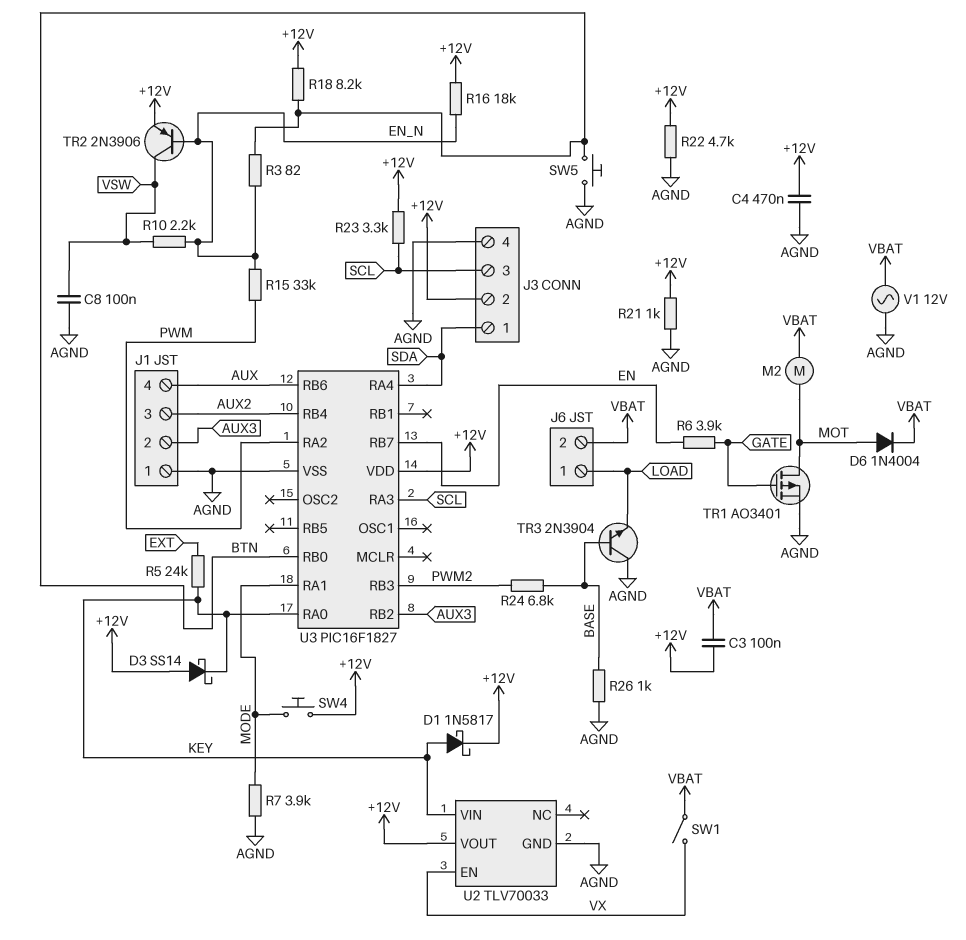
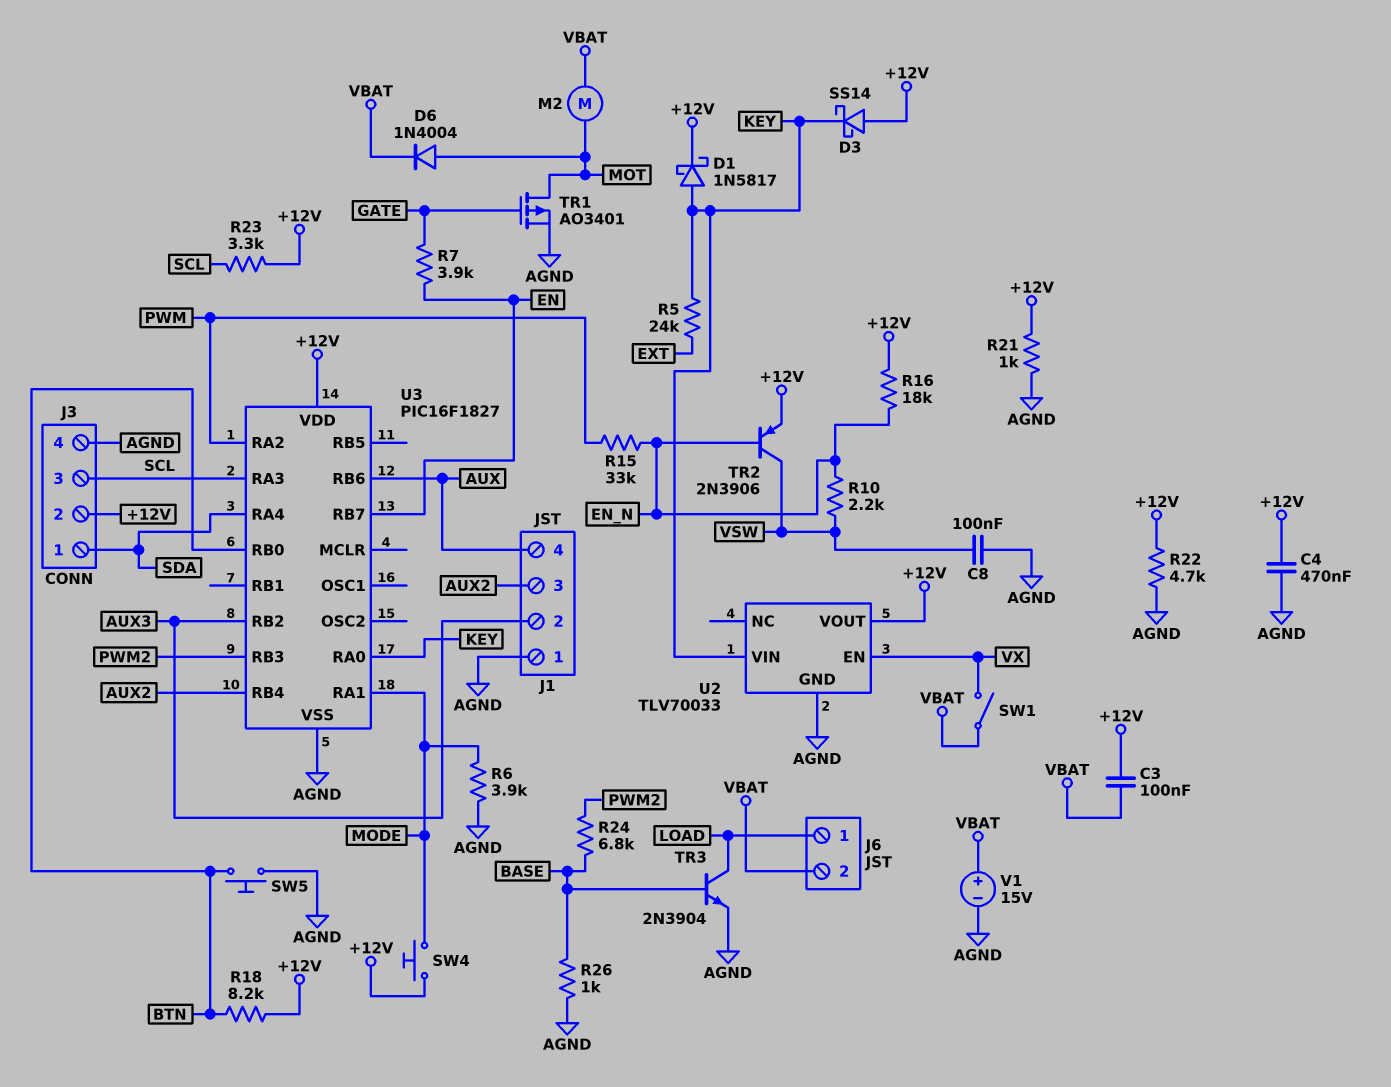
R3: 82 (BTN, EN_N) -> none
R6: 3.9k (EN, GATE) -> 3.9k (AGND, MODE)
R7: 3.9k (AGND, MODE) -> 3.9k (EN, GATE)
TR3: NPN 2N3904 (B BASE, C AGND, E LOAD) -> NPN 2N3904 (B BASE, C LOAD, E AGND)
V1: AC 12V (AGND, VBAT) -> 15V (plus VBAT, minus AGND)

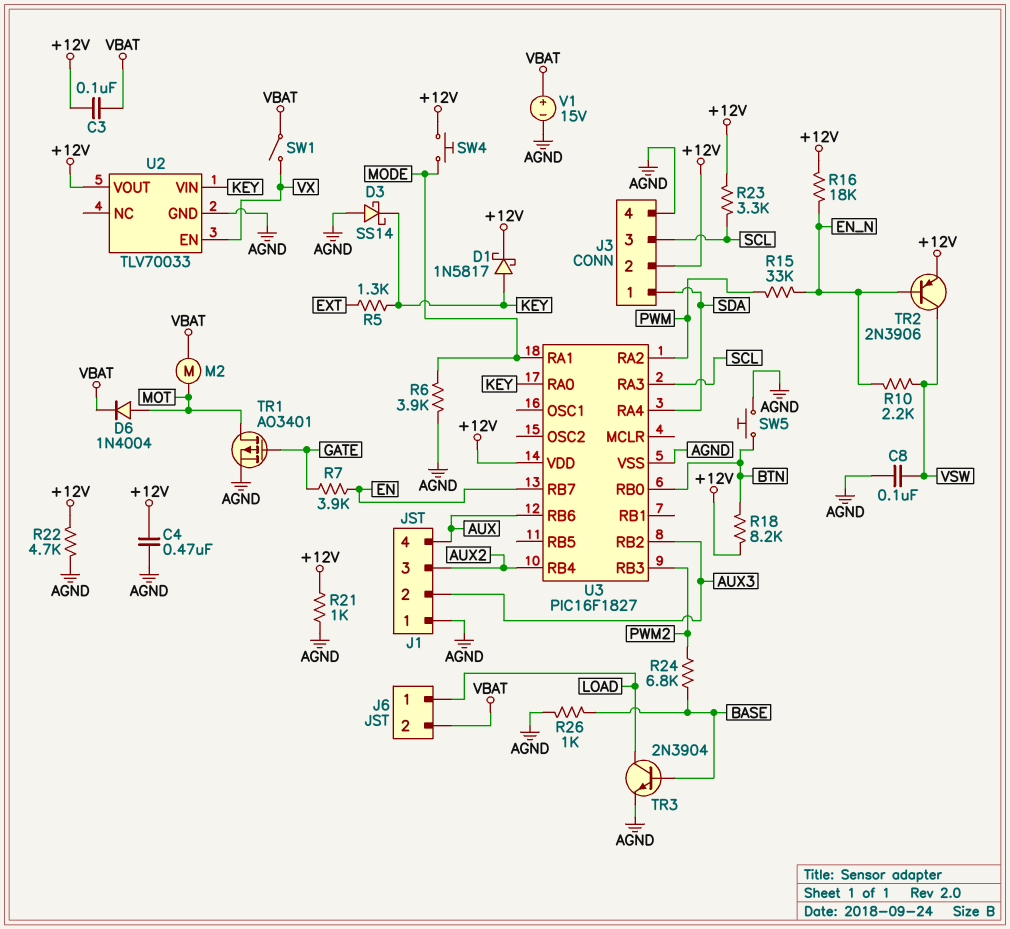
D3: schottky SS14 (A +12V, K KEY) -> schottky SS14 (A AGND, K KEY)
R5: 24k (EXT, KEY) -> 1.3k (EXT, KEY)

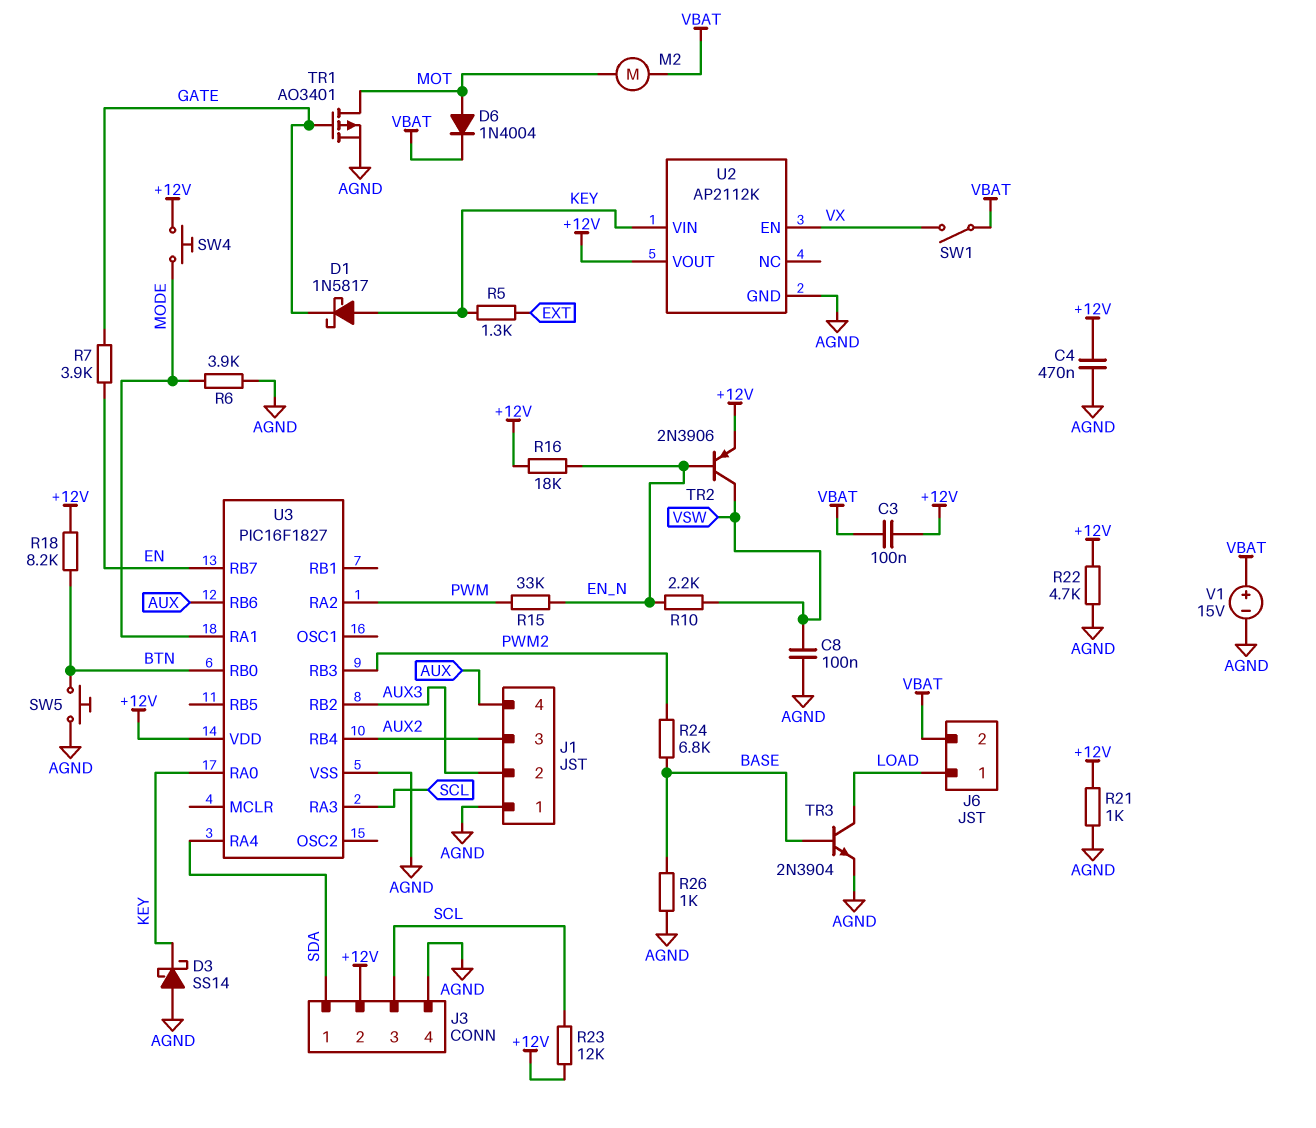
D1: schottky 1N5817 (A KEY, K +12V) -> schottky 1N5817 (A KEY, K GATE)
R23: 3.3k (+12V, SCL) -> 12k (+12V, SCL)
U2: TLV70033 -> AP2112K

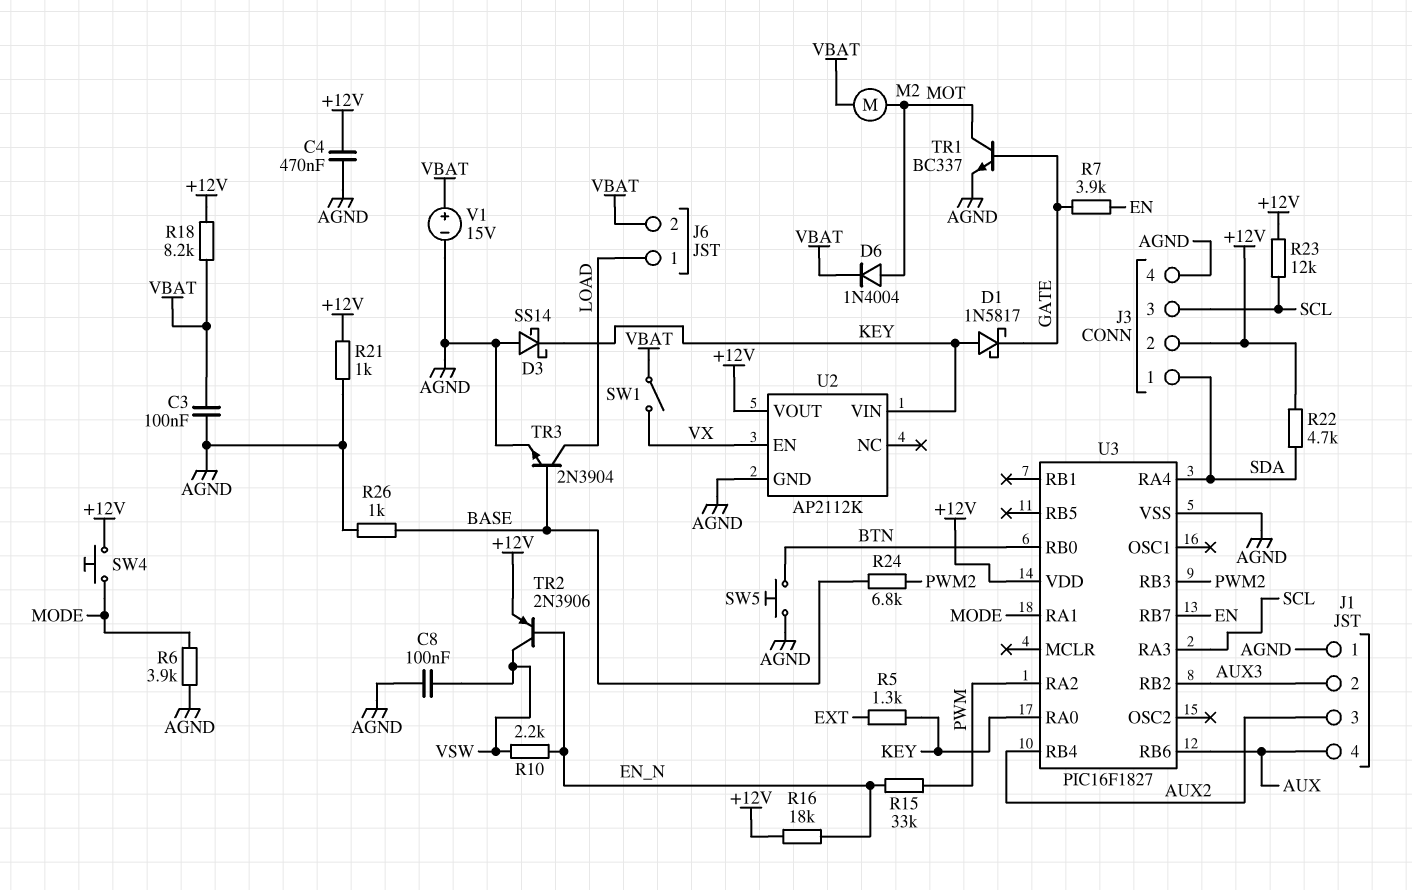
C3: 100nF (+12V, VBAT) -> 100nF (AGND, VBAT)
R18: 8.2k (+12V, BTN) -> 8.2k (+12V, VBAT)
R22: 4.7k (+12V, AGND) -> 4.7k (+12V, SDA)
TR1: PMOS AO3401 (G GATE, D MOT, S AGND) -> NPN BC337 (B GATE, C MOT, E AGND)

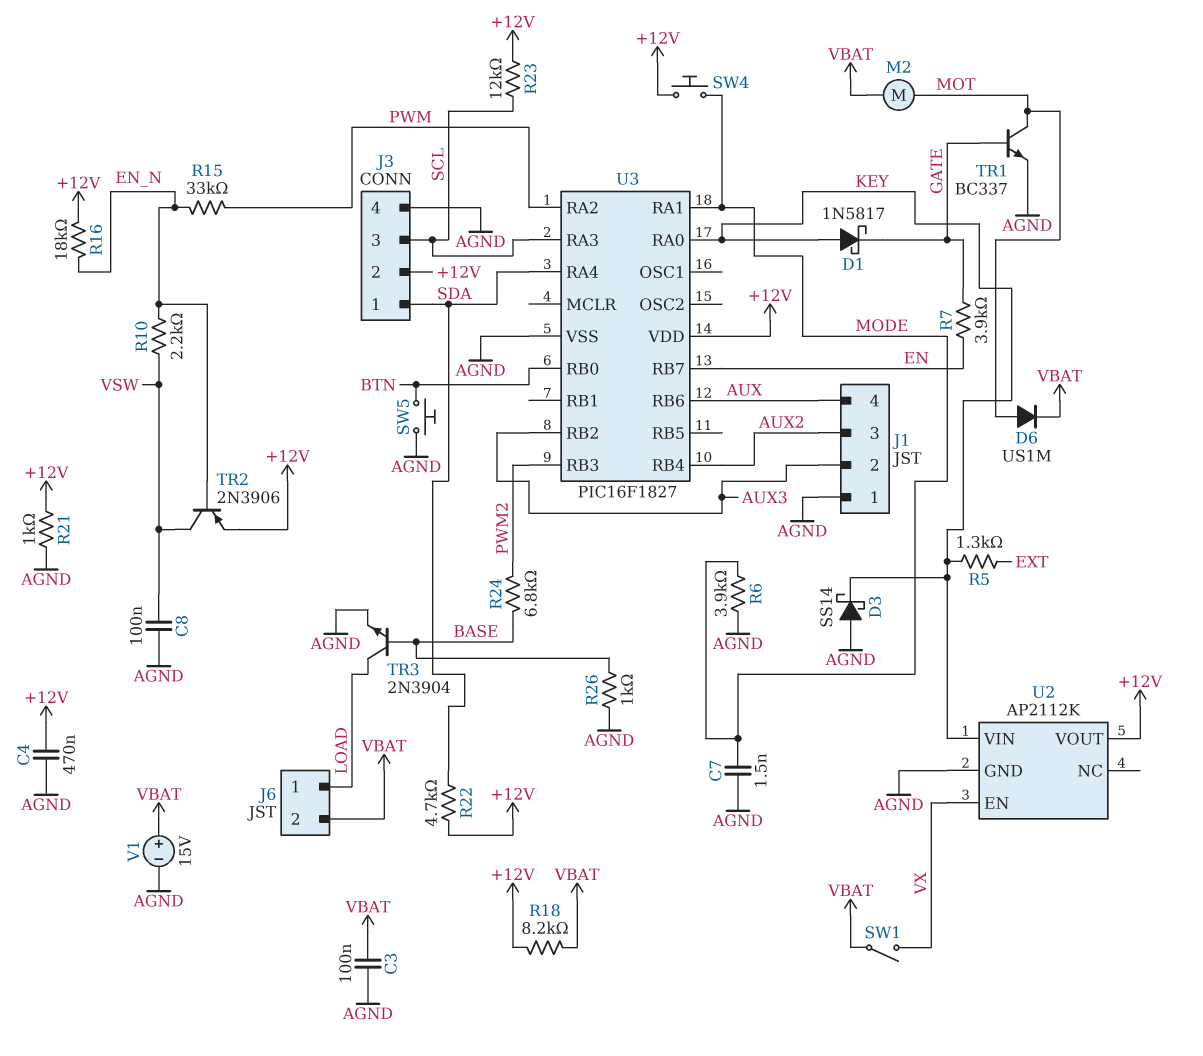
C7: none -> 1.5nF (AGND, MODE)
D6: diode 1N4004 (A MOT, K VBAT) -> diode US1M (A MOT, K VBAT)

